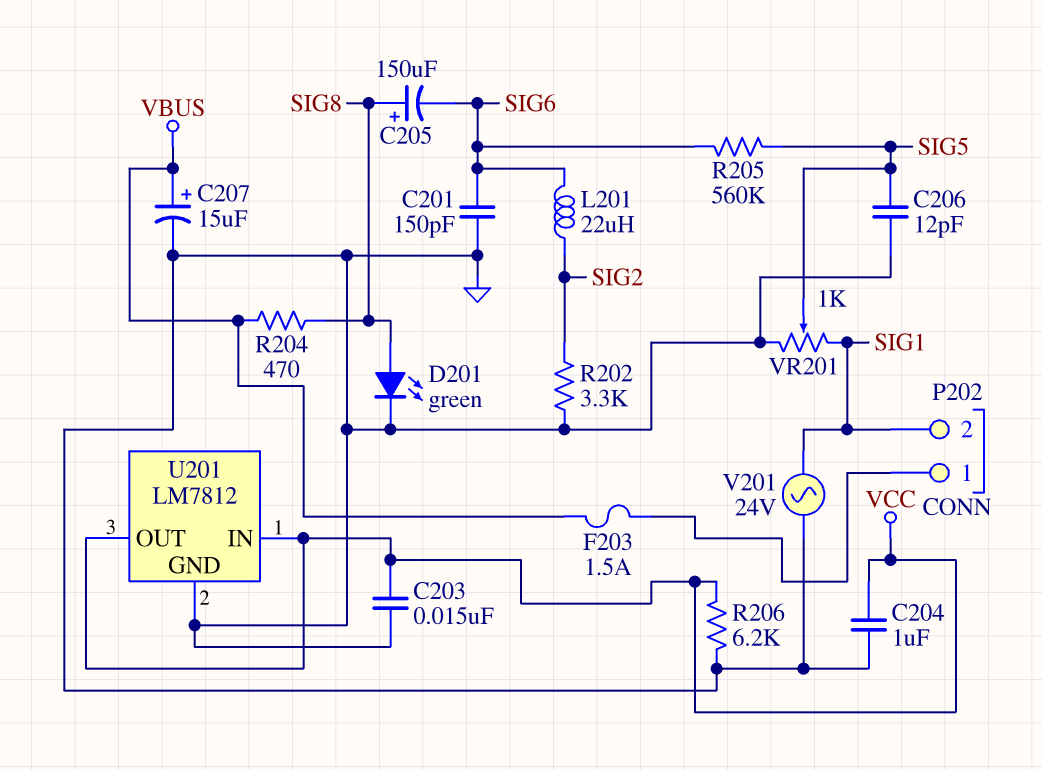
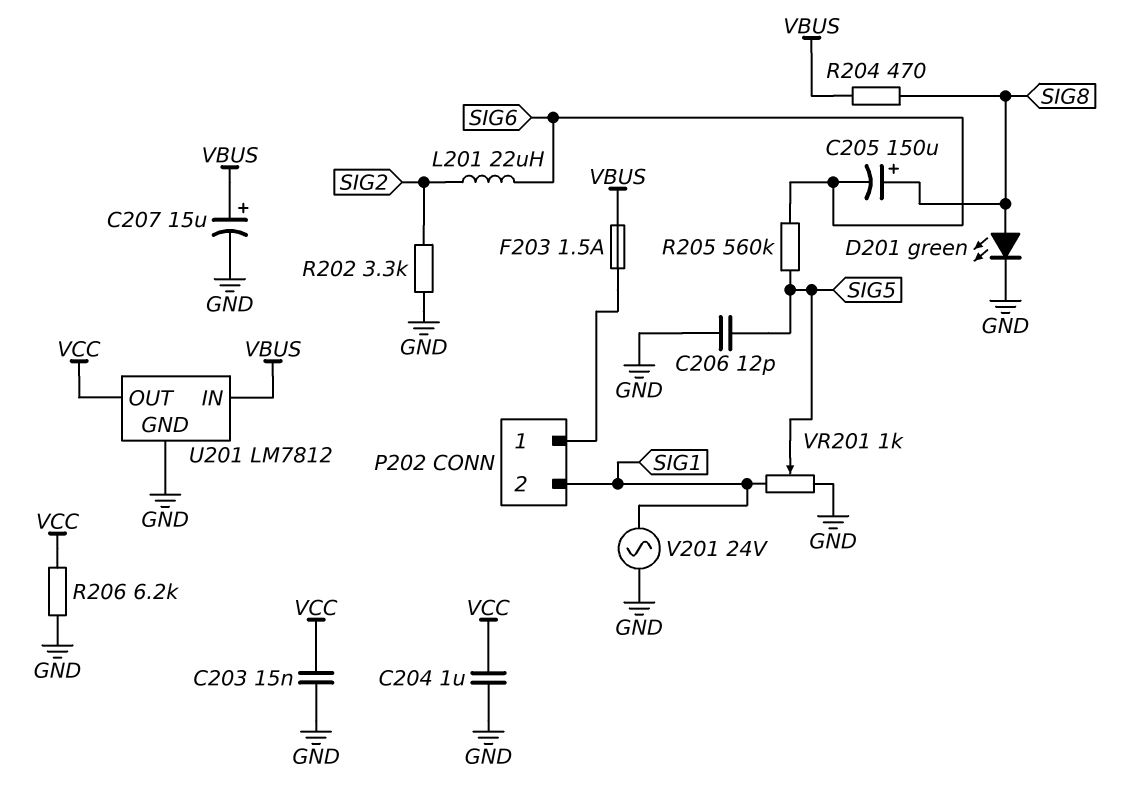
C201: 150pF (GND, SIG6) -> none
U201 pin IN: VCC -> VBUS

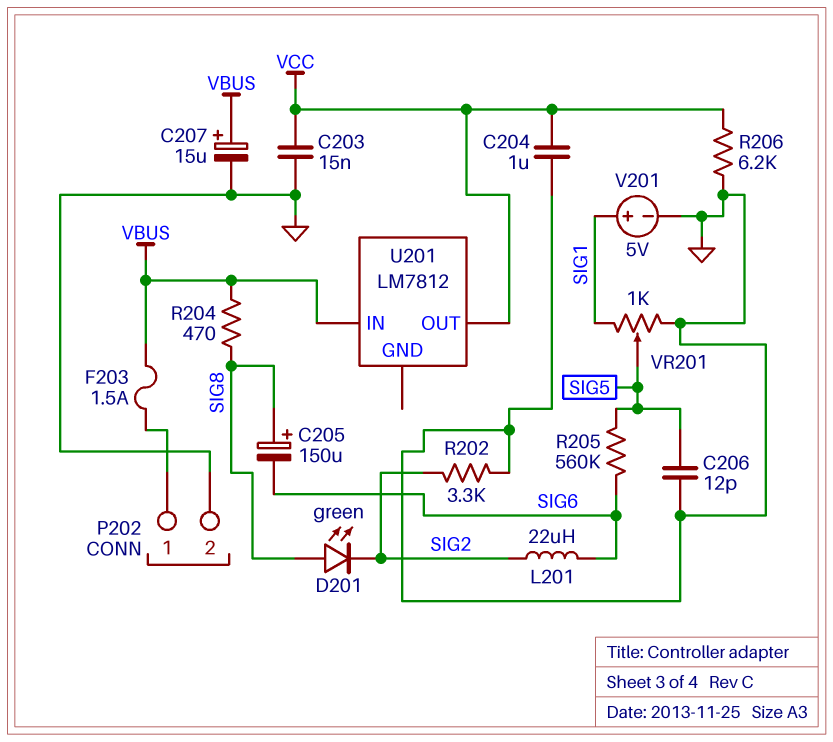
D201: LED green (A SIG8, K GND) -> LED green (A SIG8, K SIG2)
P202 pin 2: SIG1 -> GND
U201 pin GND: GND -> none
V201: AC 24V (GND, SIG1) -> 5V (plus SIG1, minus GND)

